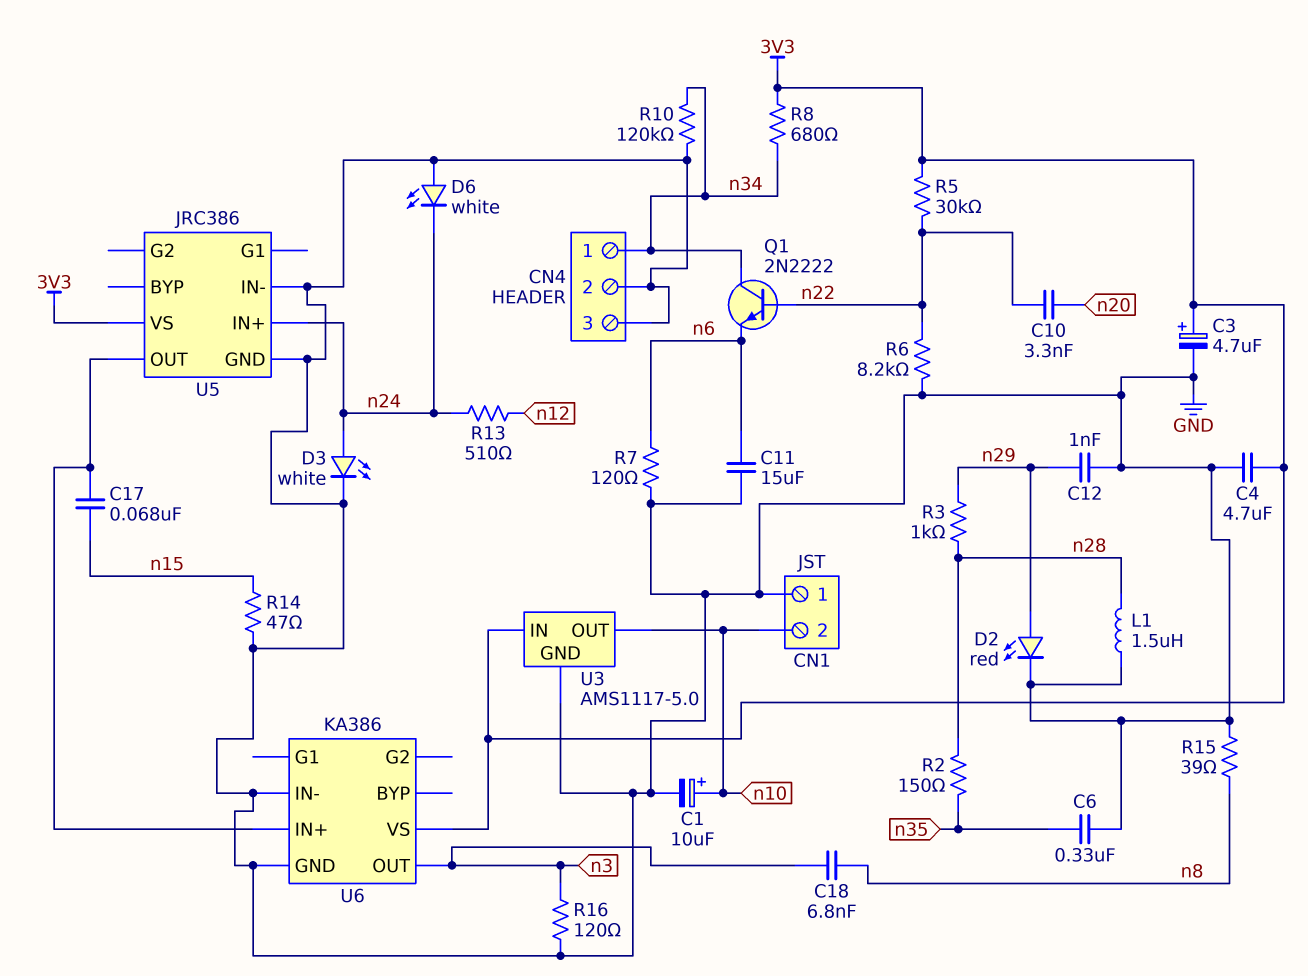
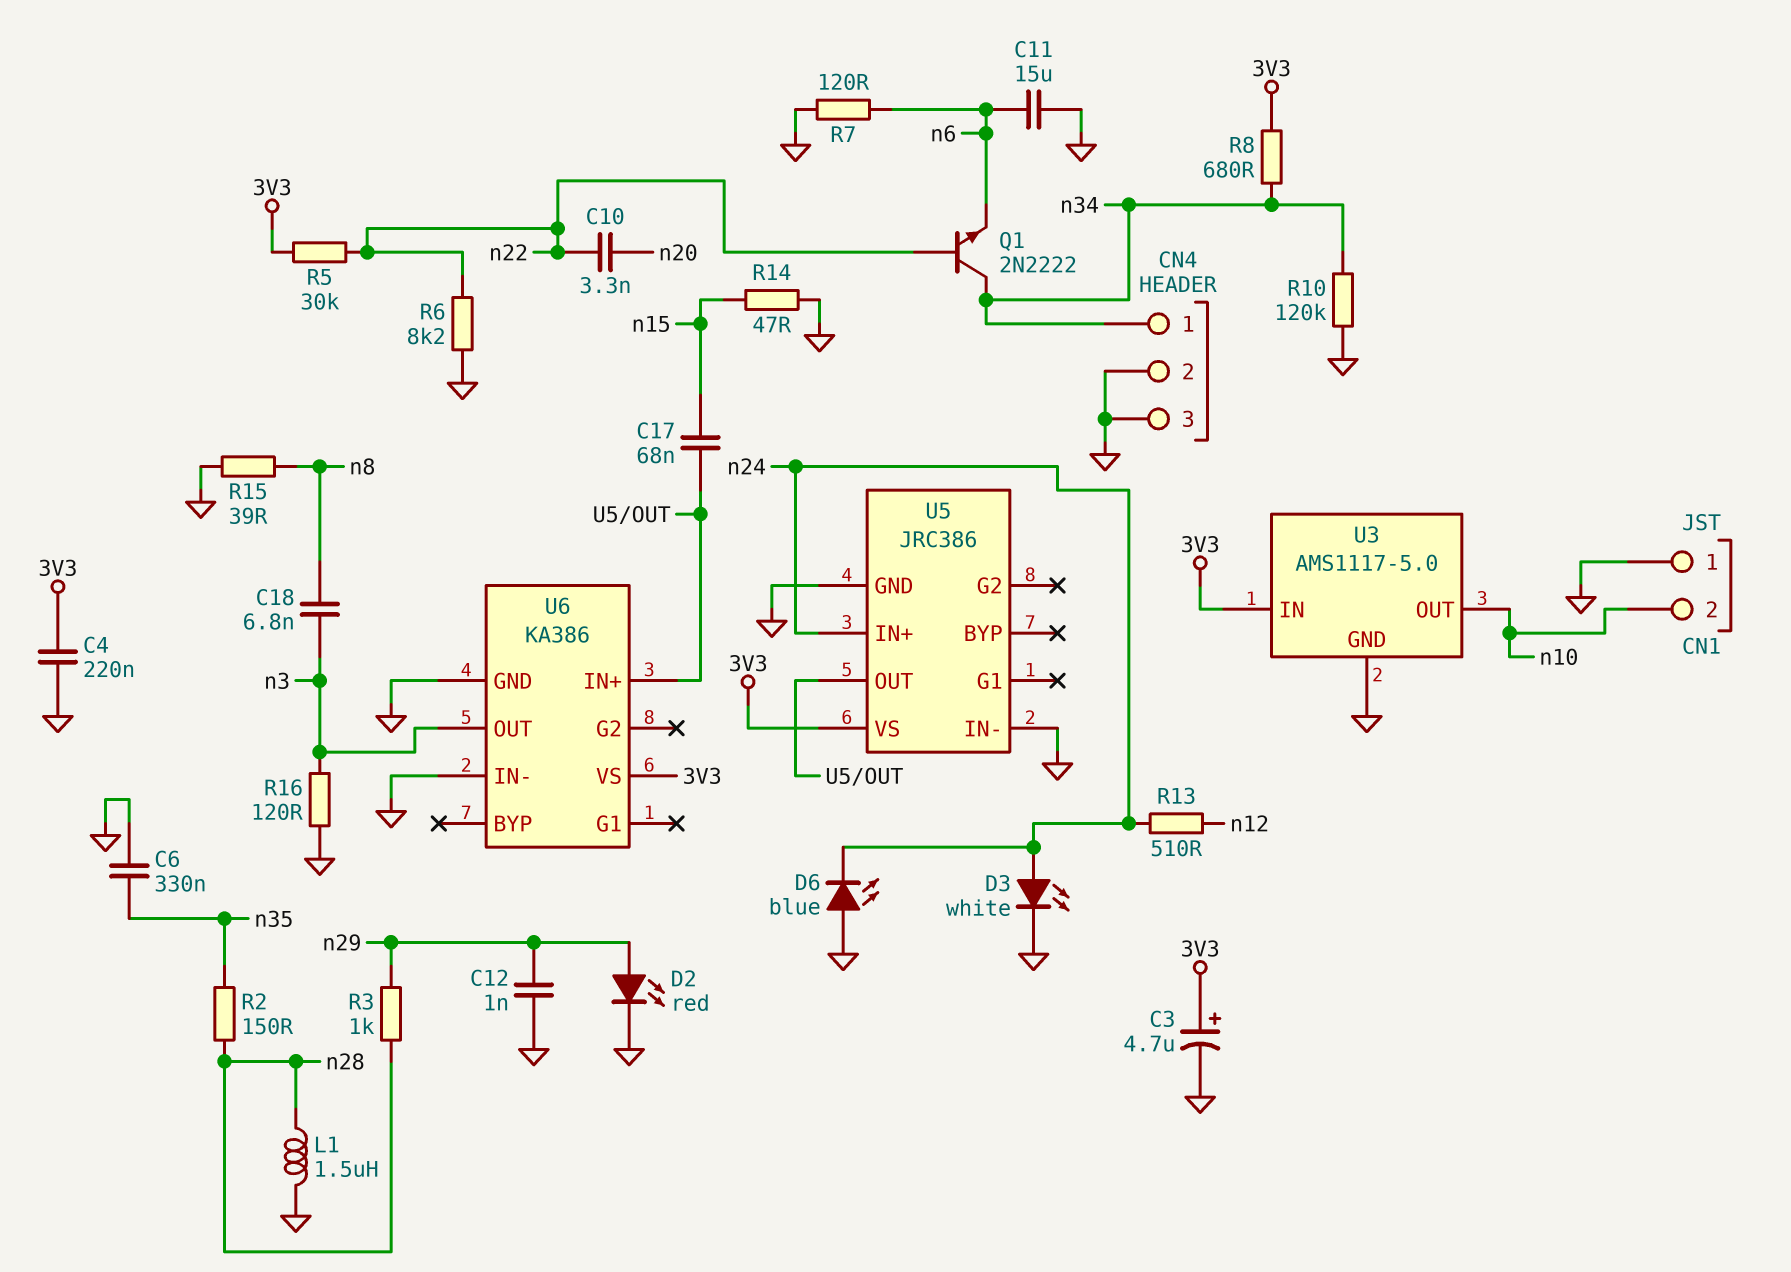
C1: 10uF (plus n10, minus GND) -> none
C4: 4.7uF (3V3, GND) -> 220nF (3V3, GND)
D6: LED white (A GND, K n24) -> LED blue (A GND, K n24)

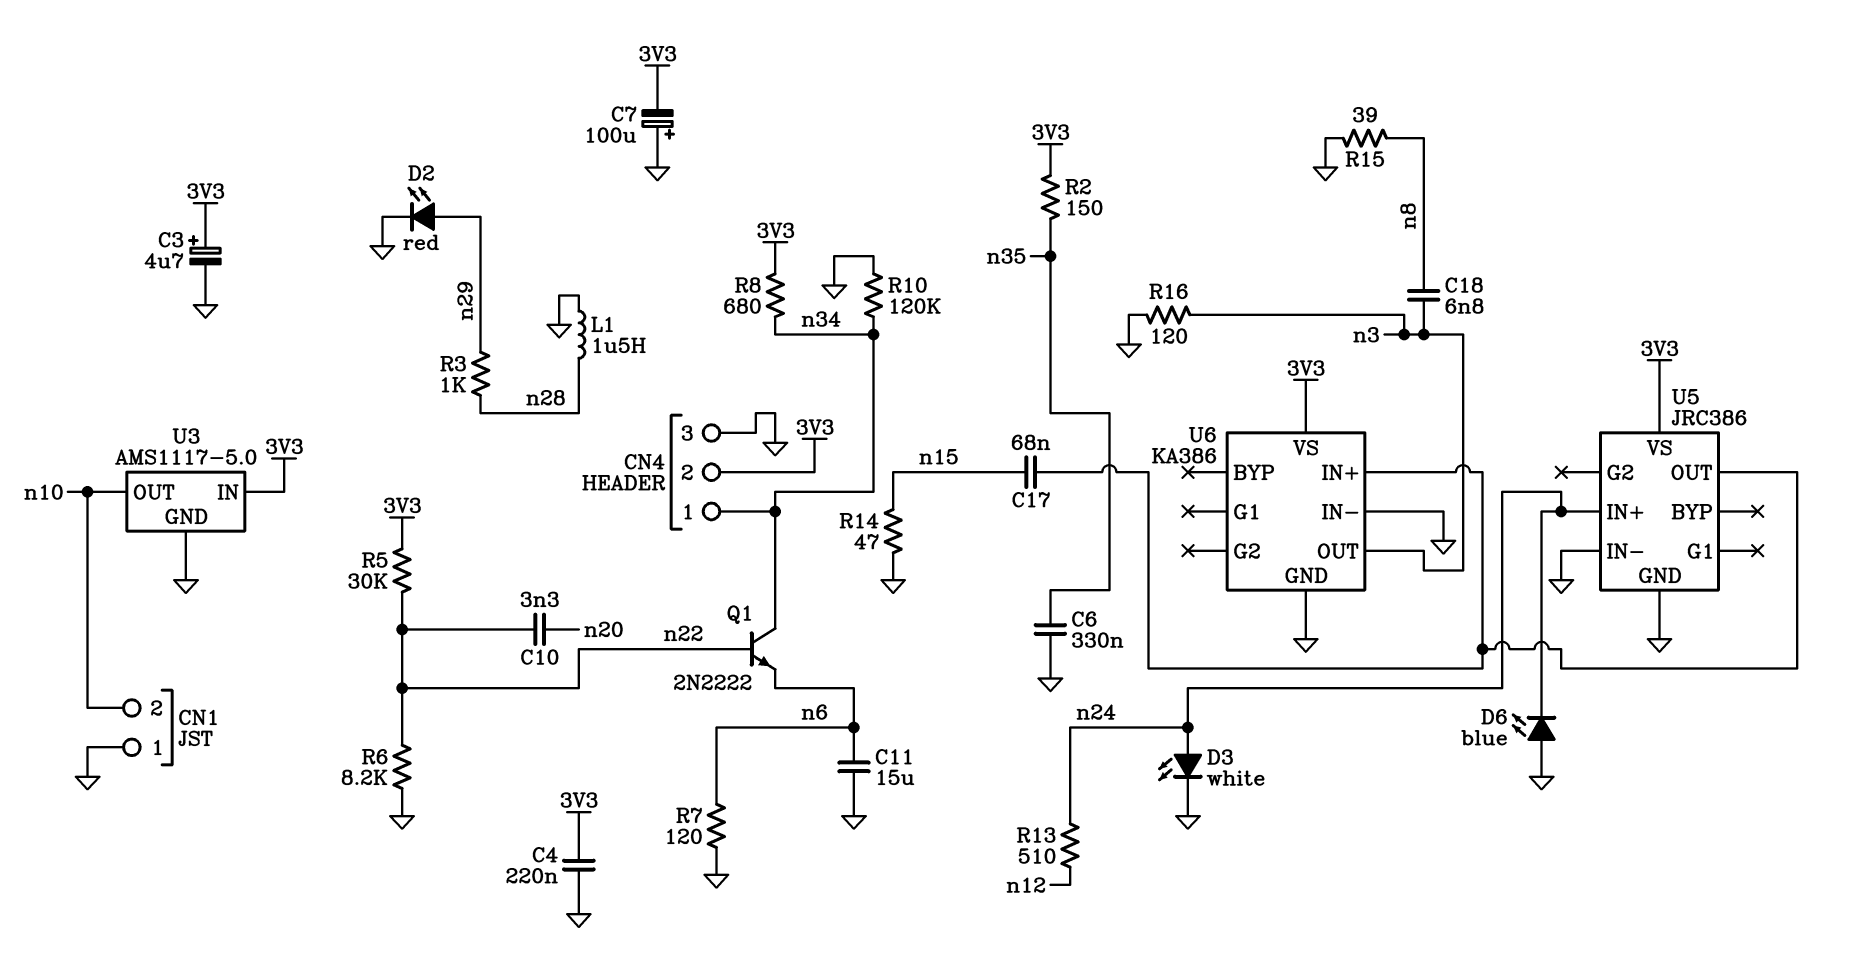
C7: none -> 100uF (plus GND, minus 3V3)
C12: 1nF (GND, n29) -> none
CN4 pin 2: GND -> 3V3
R2: 150 (n28, n35) -> 150 (3V3, n35)

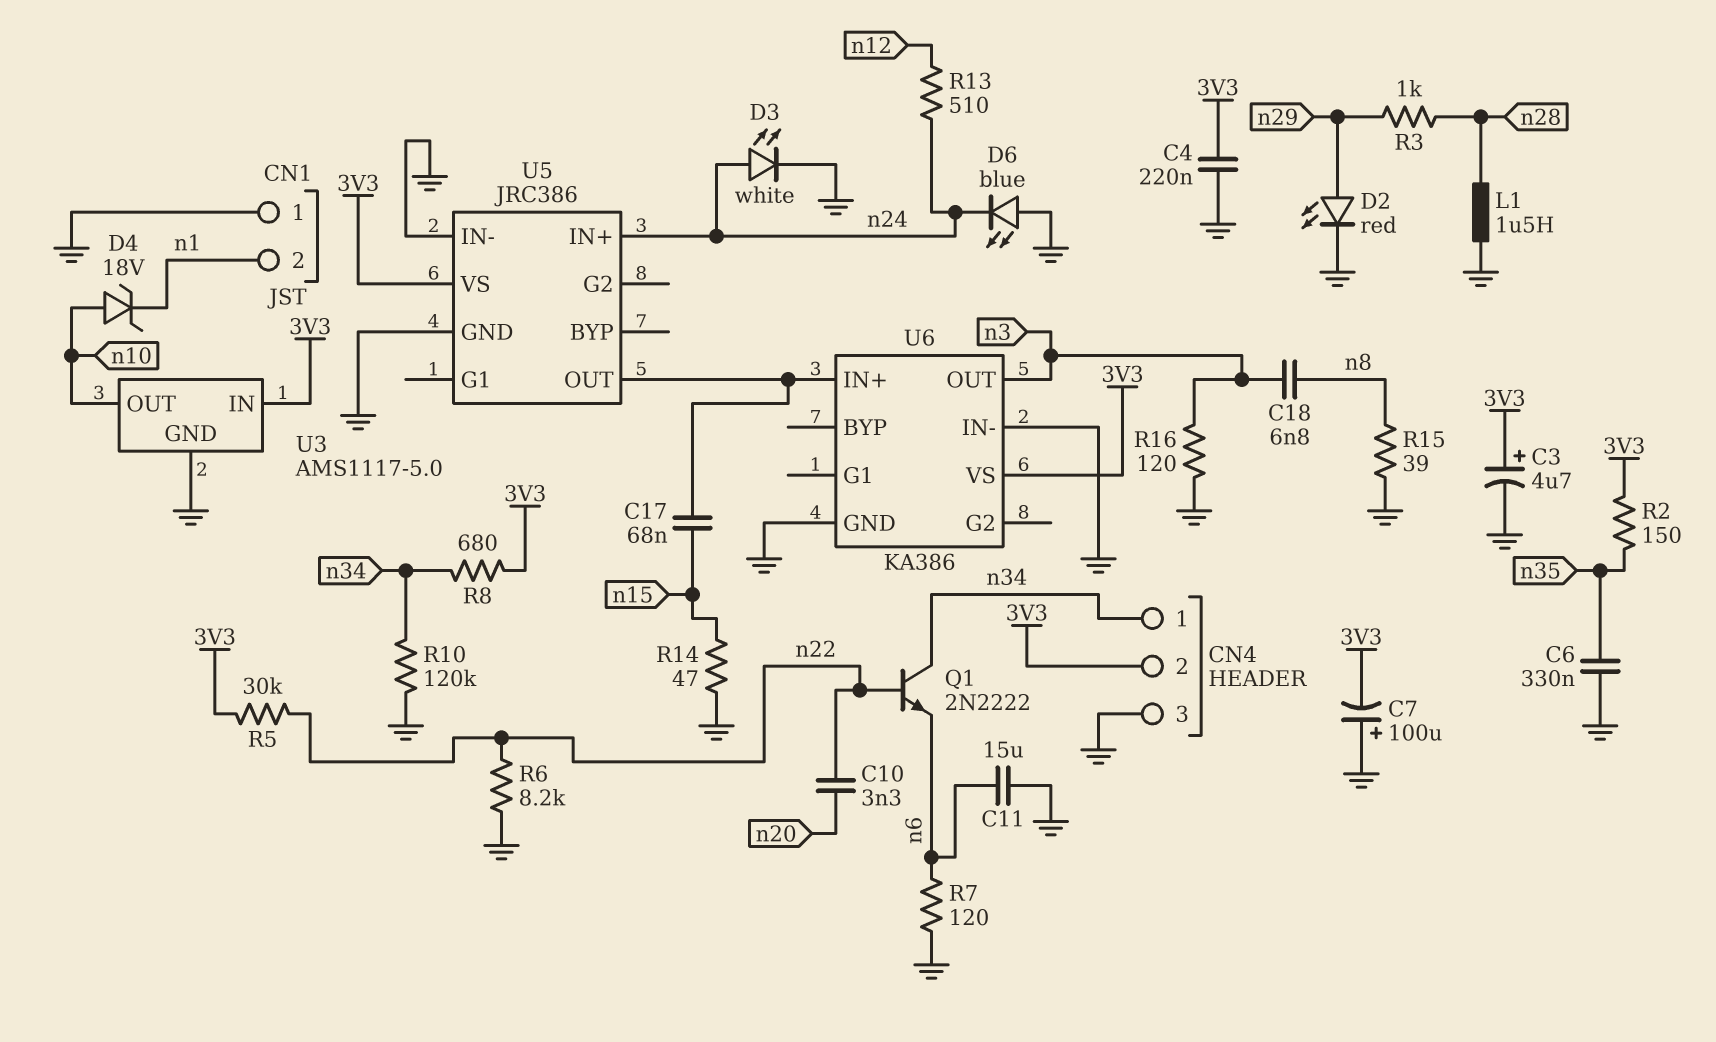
CN1 pin 2: n10 -> n1
D4: none -> zener 18V (A n10, K n1)

